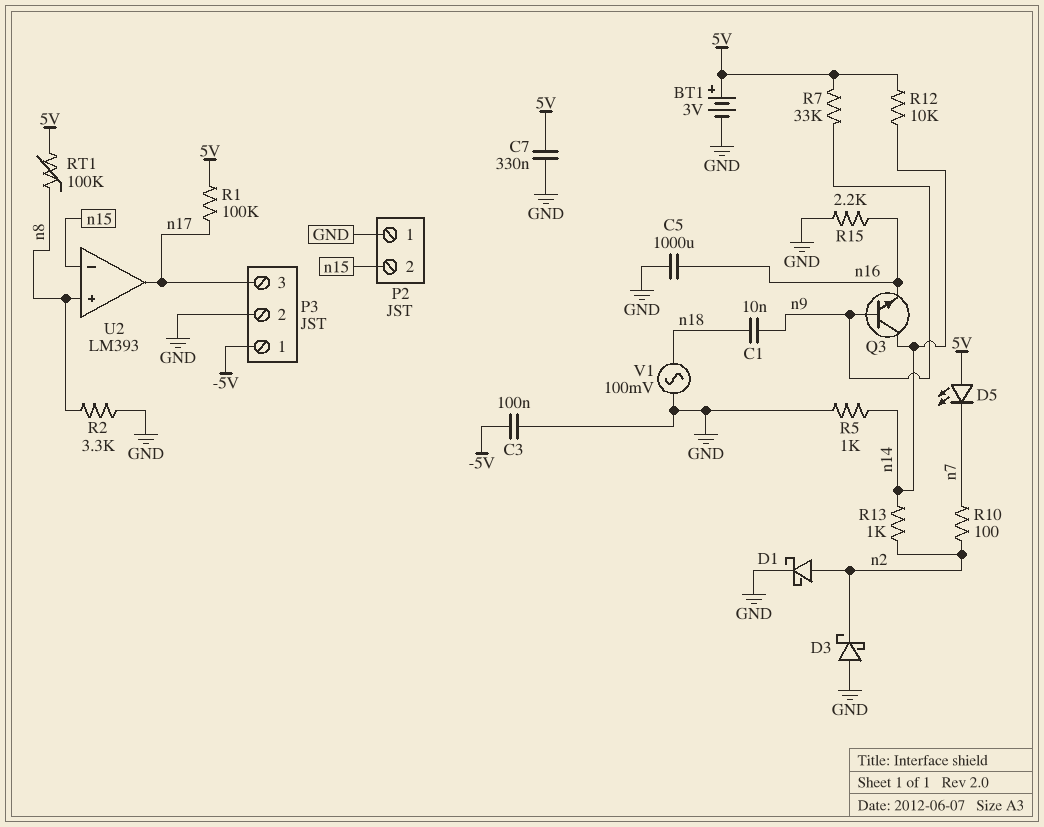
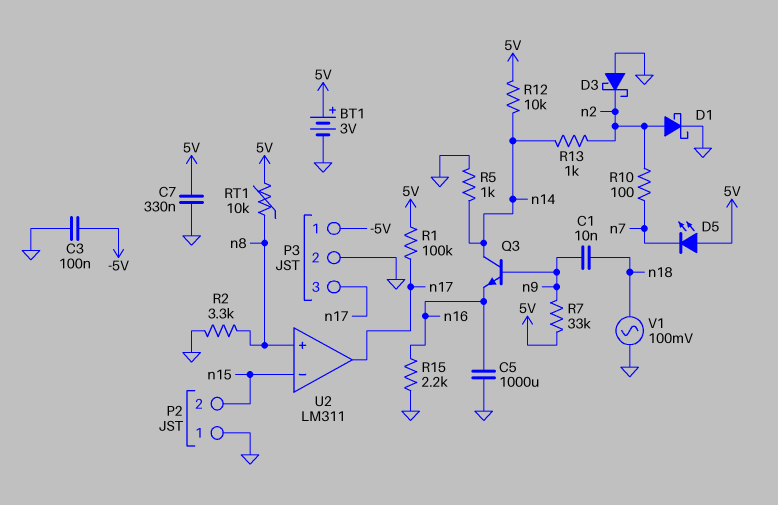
RT1: 100k (5V, n8) -> 10k (5V, n8)
U2: LM393 -> LM311

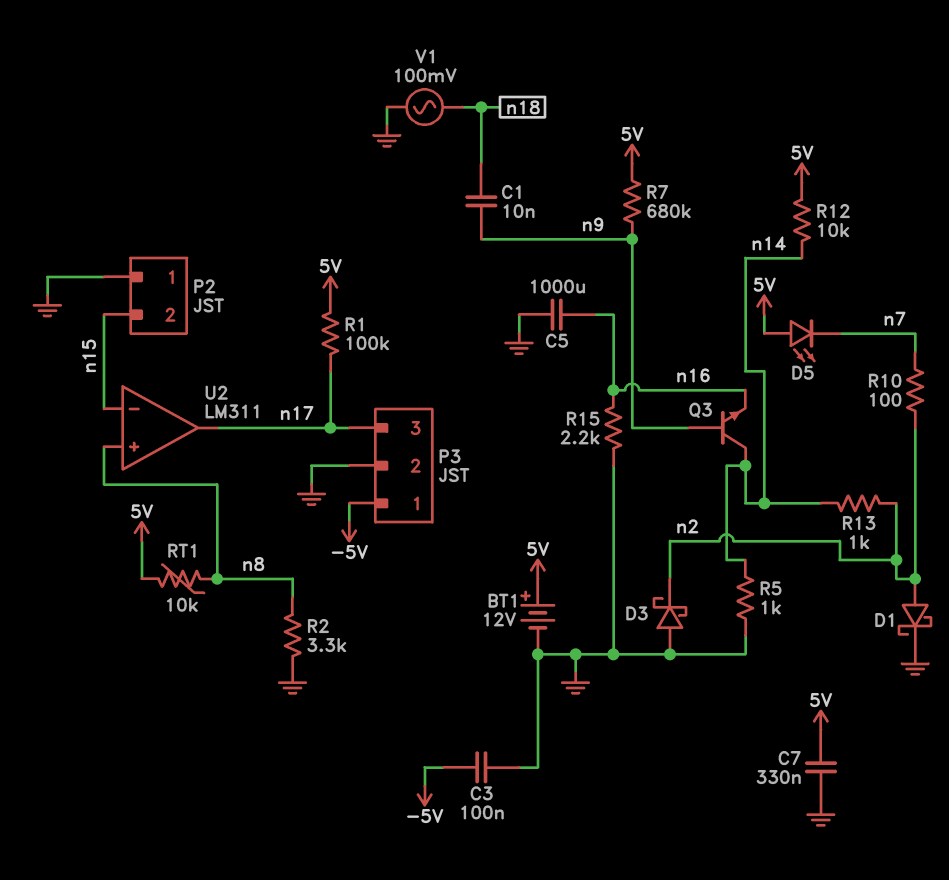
BT1: 3V (plus 5V, minus GND) -> 12V (plus 5V, minus GND)
R7: 33k (5V, n9) -> 680k (5V, n9)

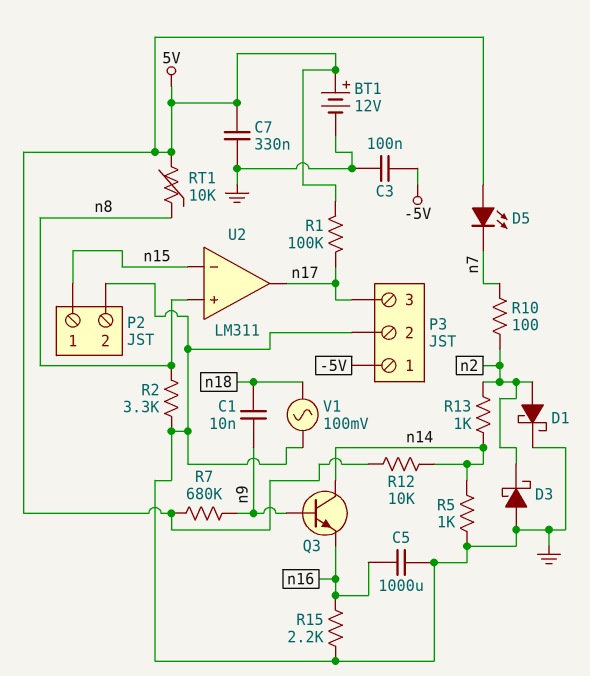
P2 pin 1: GND -> n15
P2 pin 2: n15 -> GND

